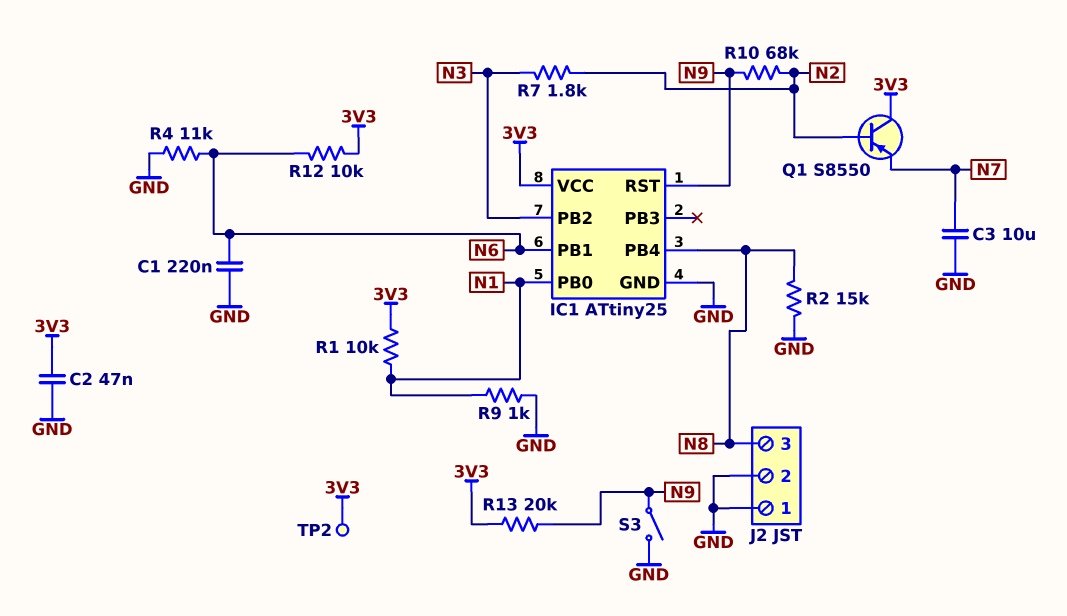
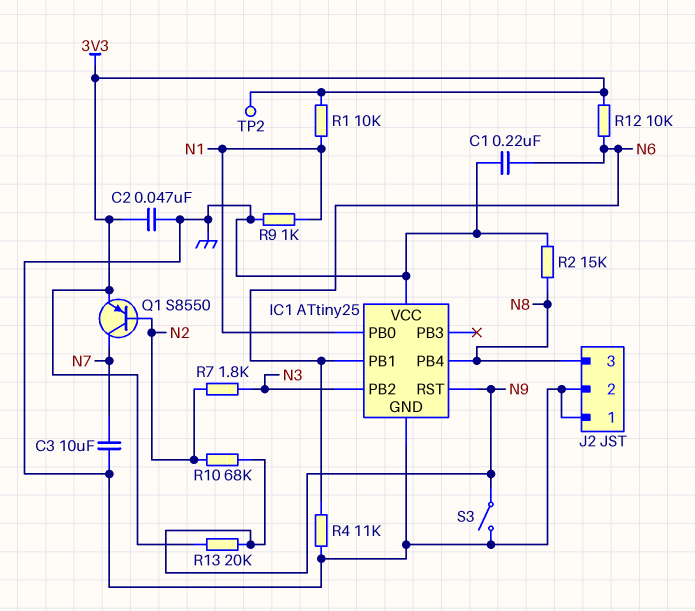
IC1 pin VCC: 3V3 -> GND
Q1: PNP S8550 (B N2, C 3V3, E N7) -> PNP S8550 (B N2, C N7, E 3V3)

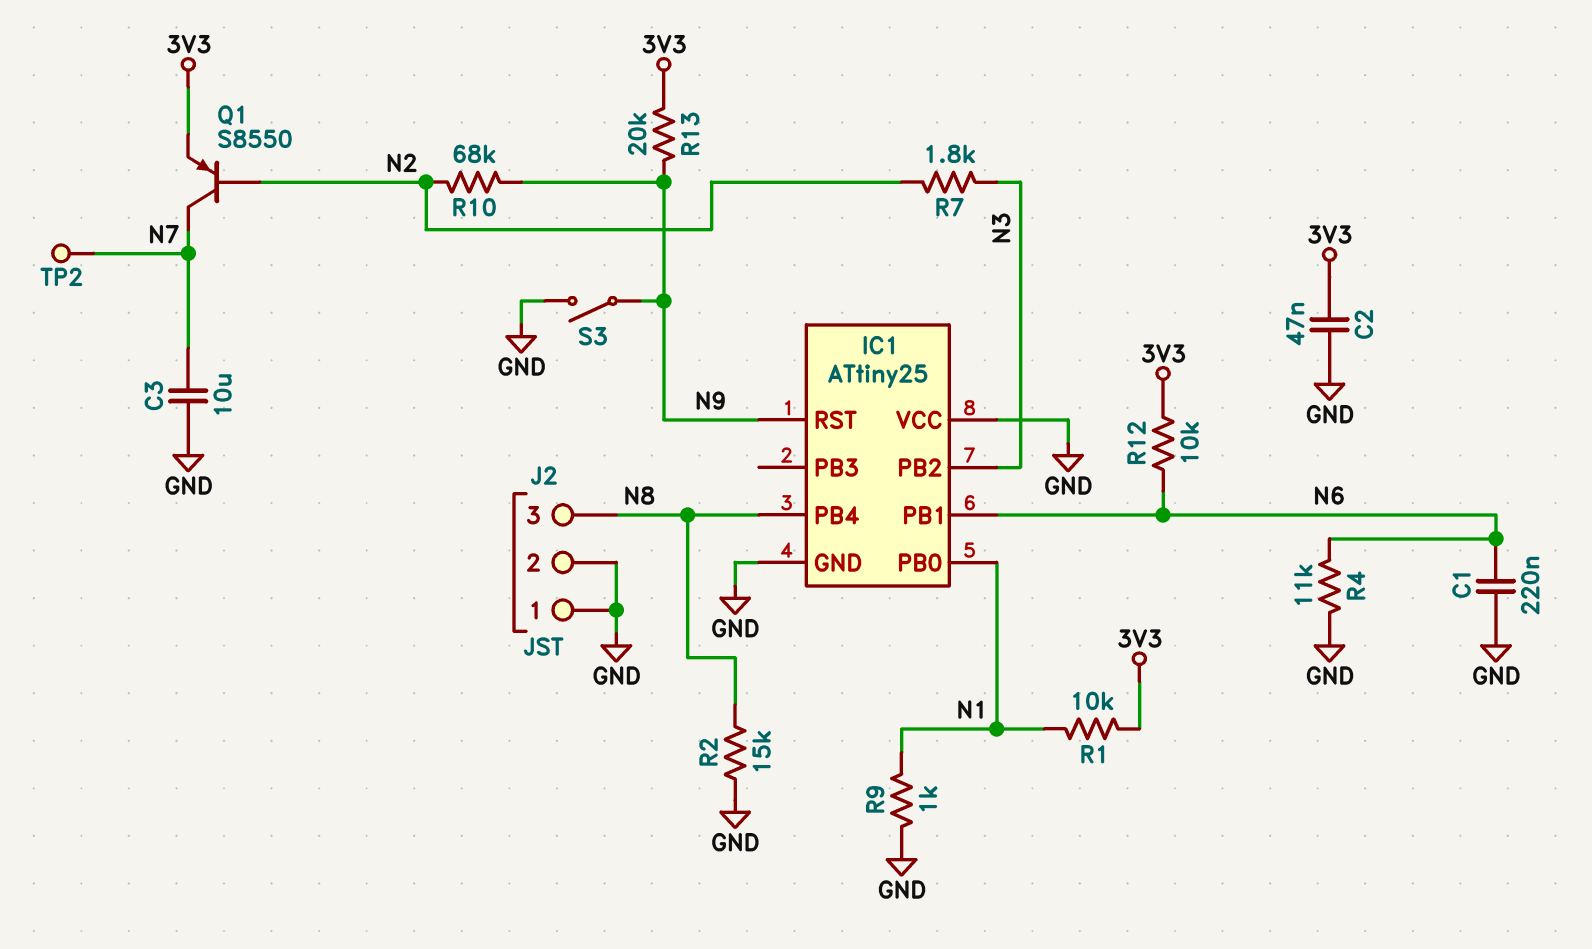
TP2: test point (3V3) -> test point (N7)

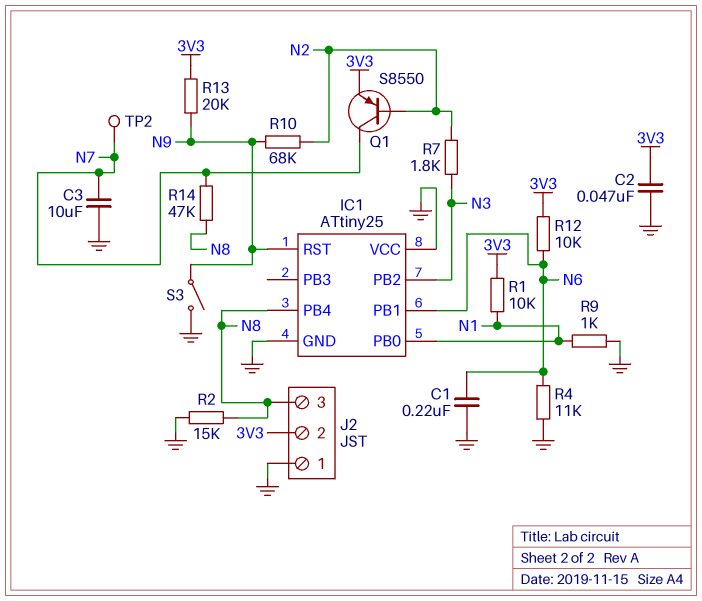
J2 pin 2: GND -> 3V3
R14: none -> 47k (N7, N8)

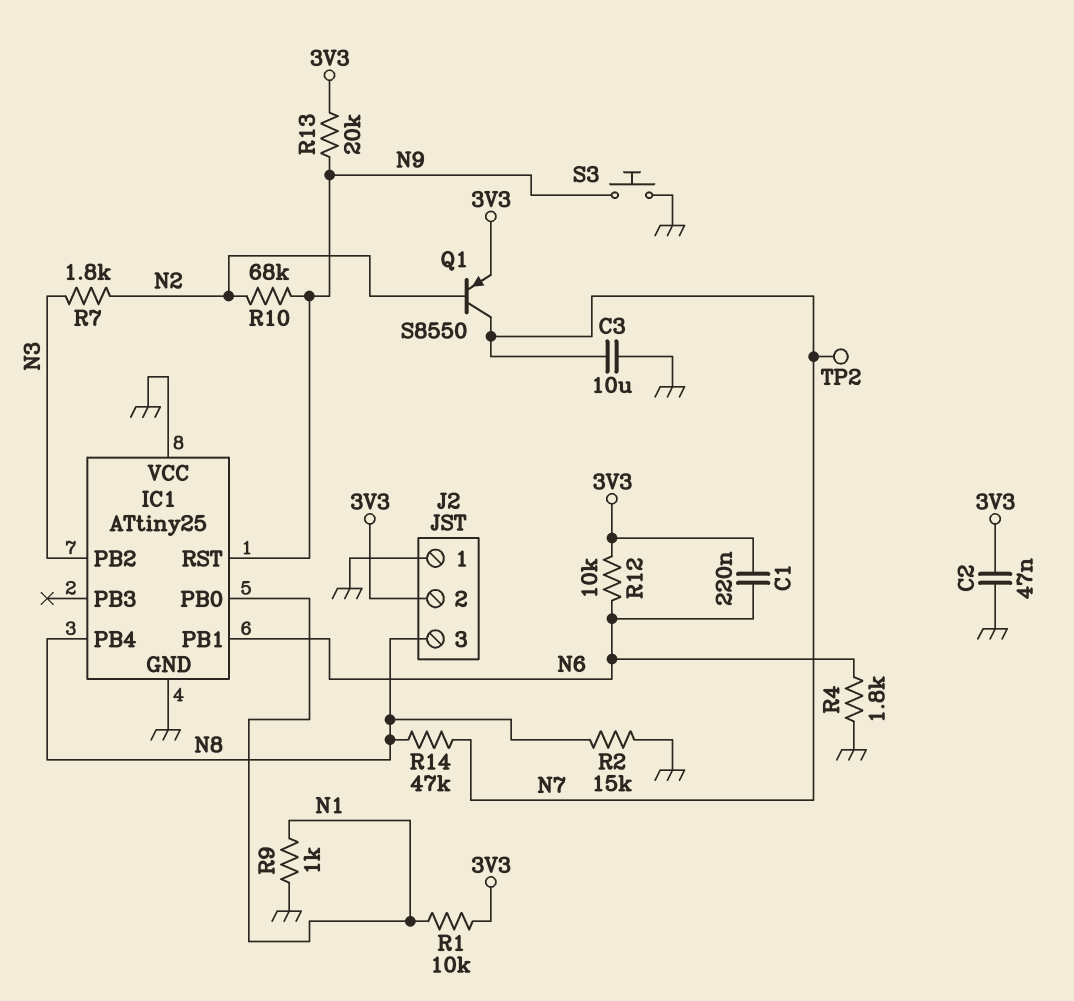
C1: 220nF (GND, N6) -> 220nF (3V3, N6)
R4: 11k (GND, N6) -> 1.8k (GND, N6)
S3: switch (GND, N9) -> button (GND, N9)

